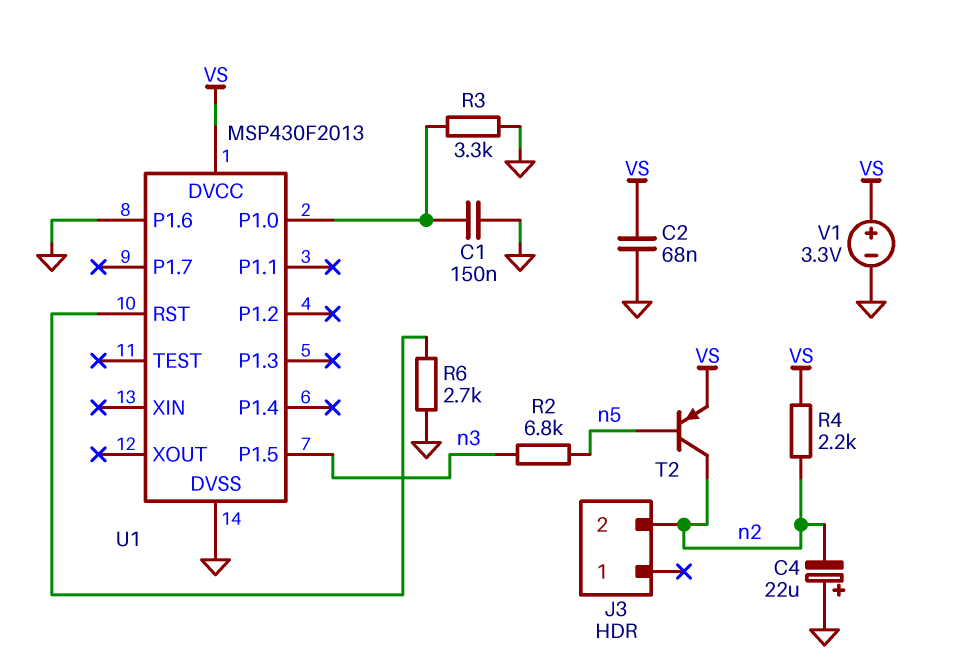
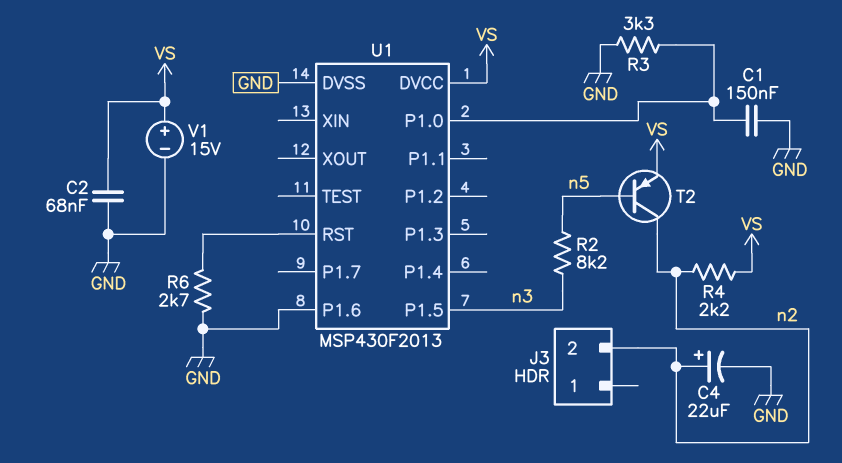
C4: 22uF (plus GND, minus n2) -> 22uF (plus n2, minus GND)
R2: 6.8k (n3, n5) -> 8.2k (n3, n5)
V1: 3.3V (plus VS, minus GND) -> 15V (plus VS, minus GND)

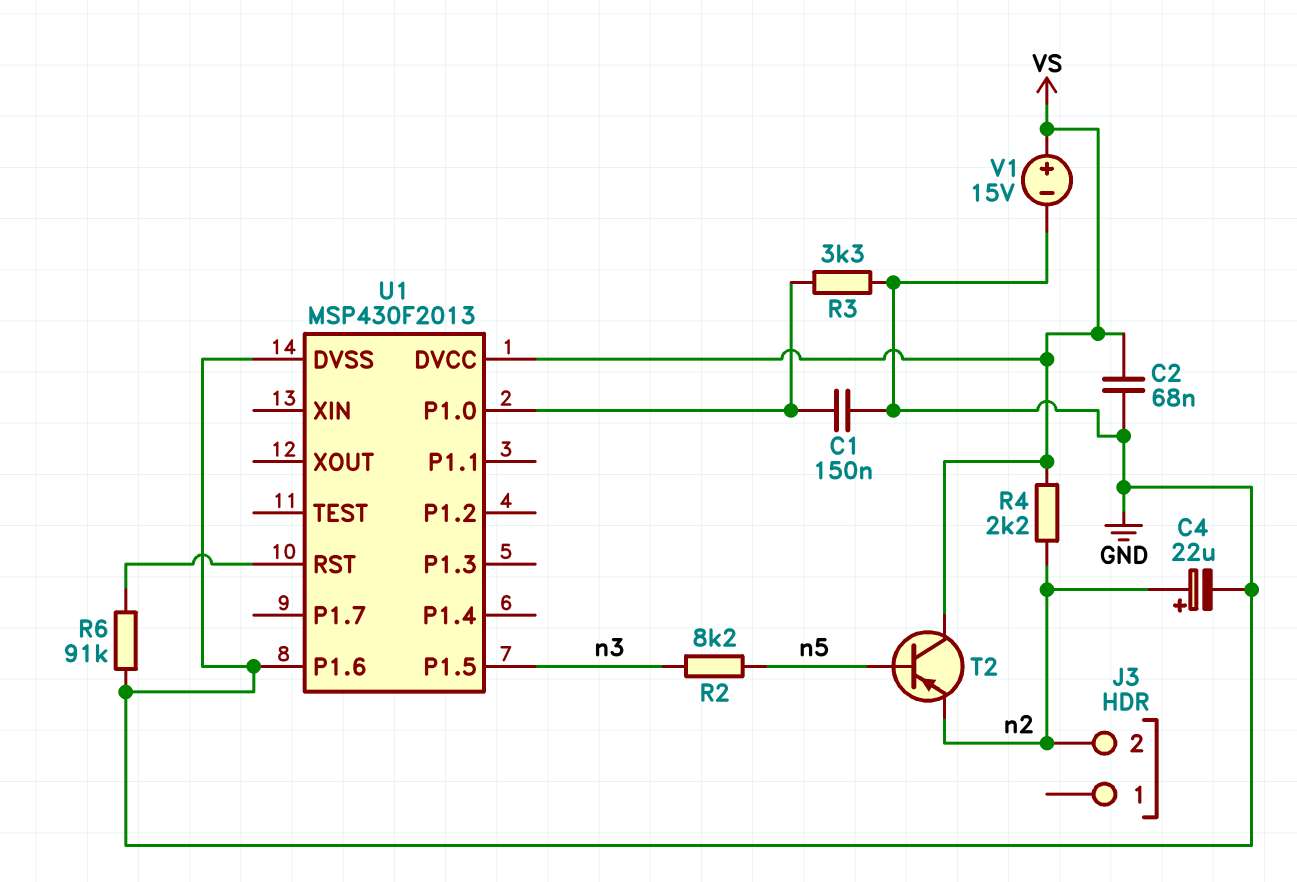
R6: 2.7k (GND, U1/RST) -> 91k (GND, U1/RST)
T2: PNP (B n5, C n2, E VS) -> PNP (B n5, C VS, E n2)

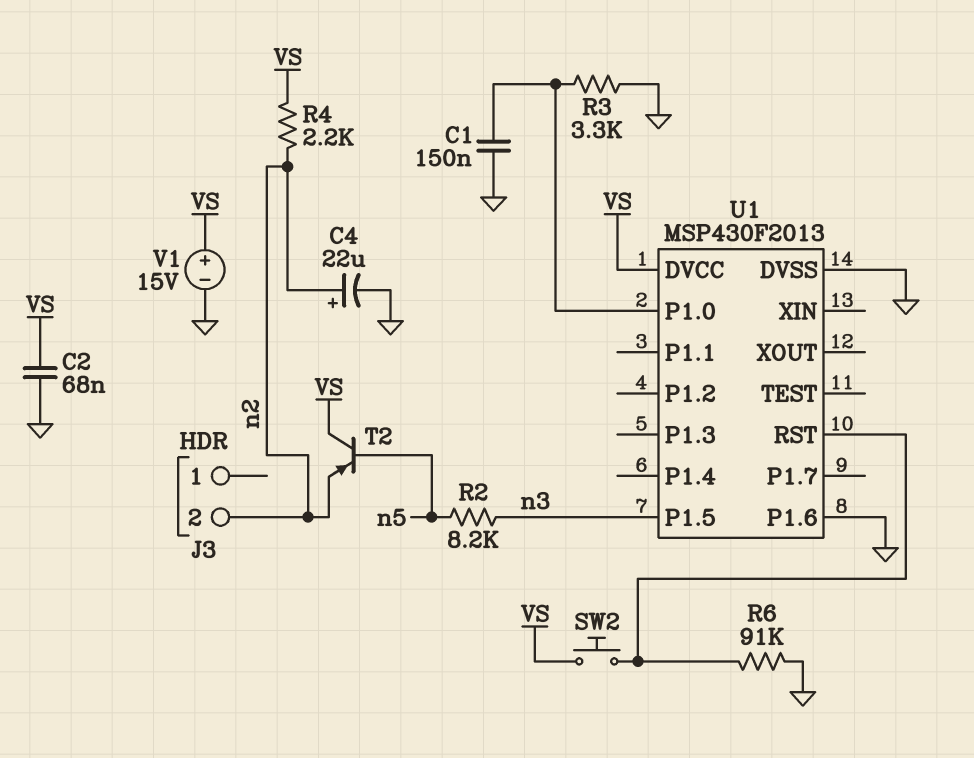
SW2: none -> button (U1/RST, VS)

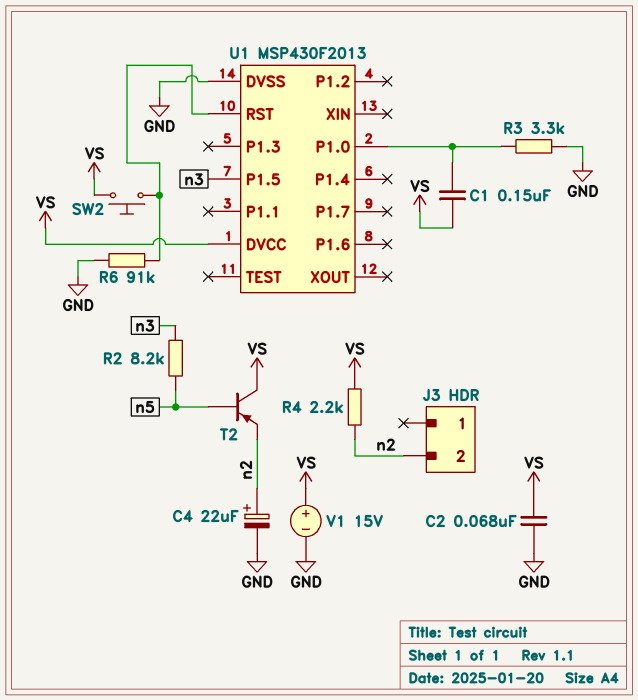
C1: 150nF (GND, U1/P1.0) -> 150nF (U1/P1.0, VS)
U1 pin P1.6: GND -> none

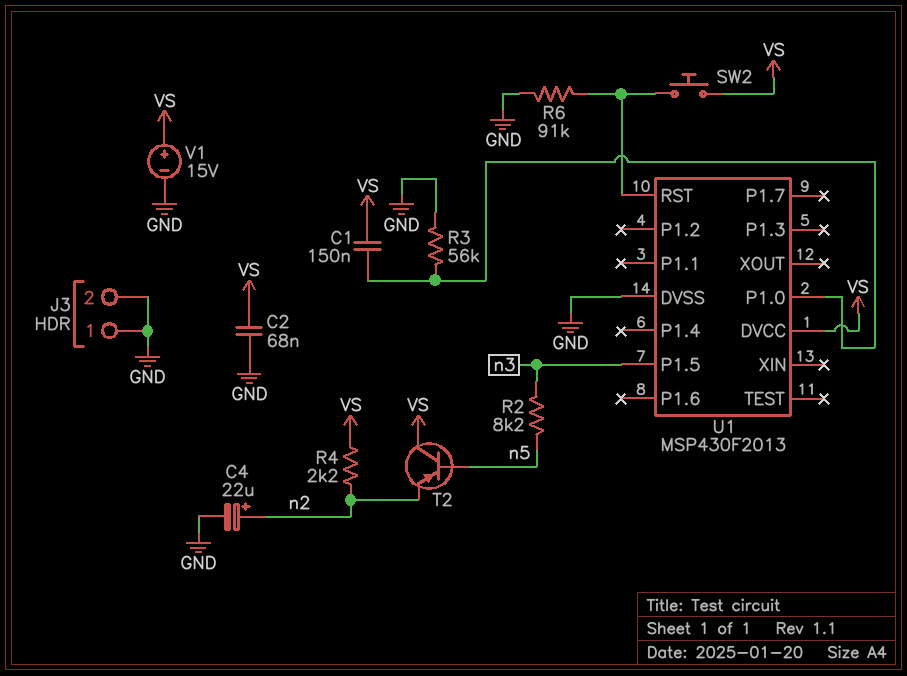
J3 pin 1: none -> GND
J3 pin 2: n2 -> GND
R3: 3.3k (GND, U1/P1.0) -> 56k (GND, U1/P1.0)

